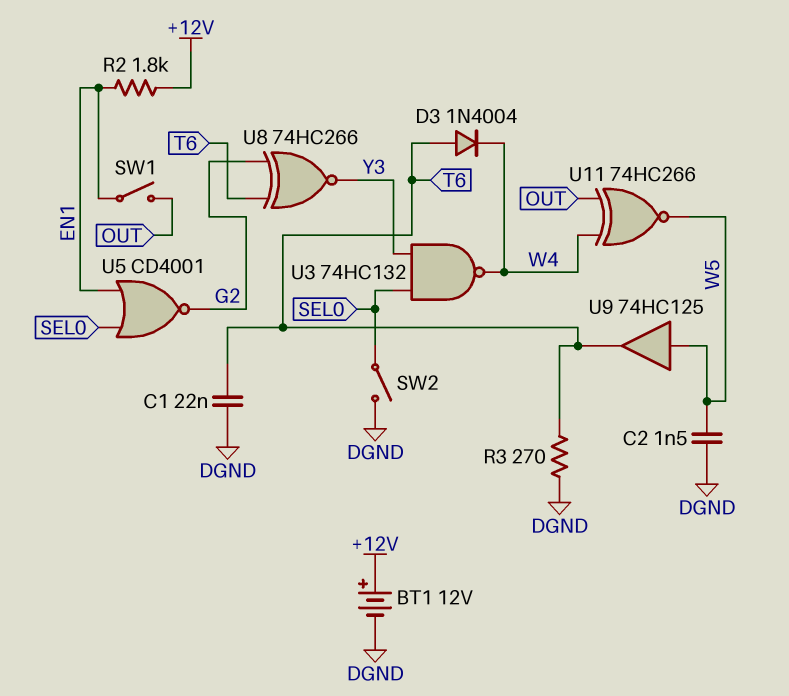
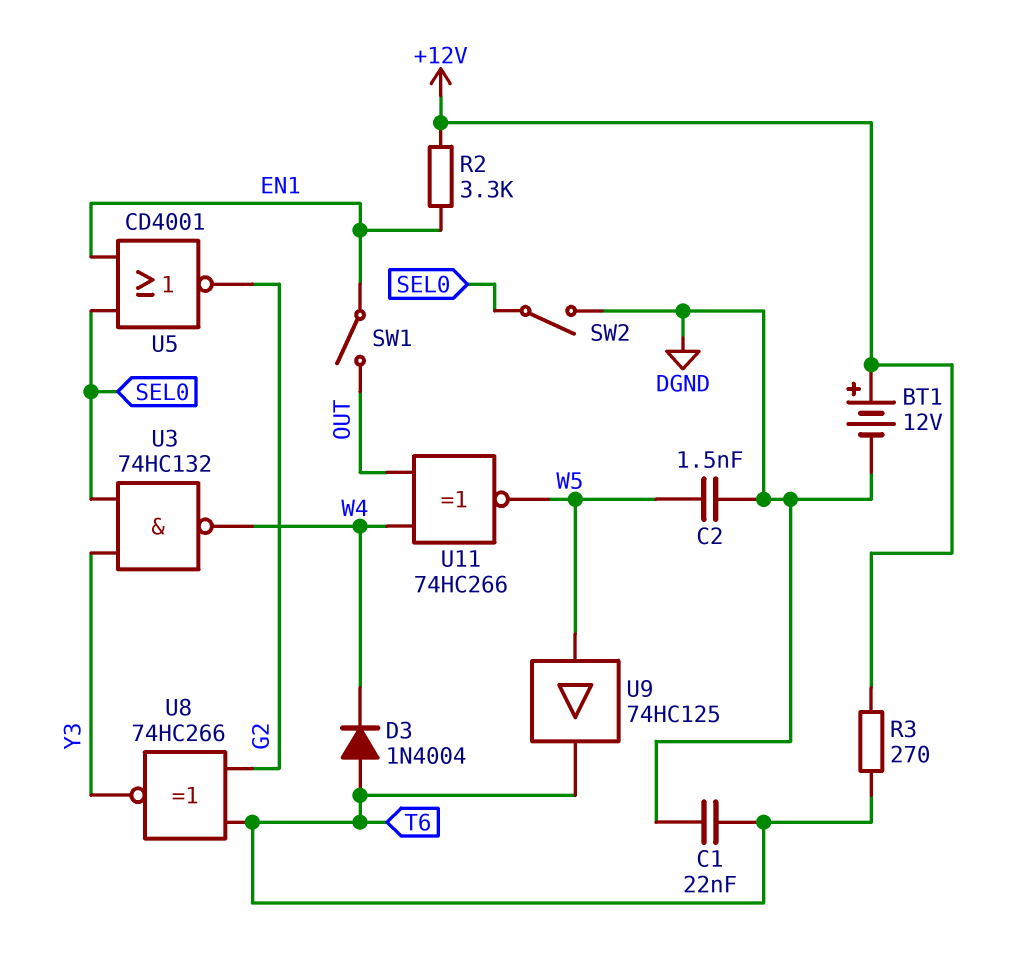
R2: 1.8k (+12V, EN1) -> 3.3k (+12V, EN1)
R3: 270 (DGND, T6) -> 270 (+12V, T6)

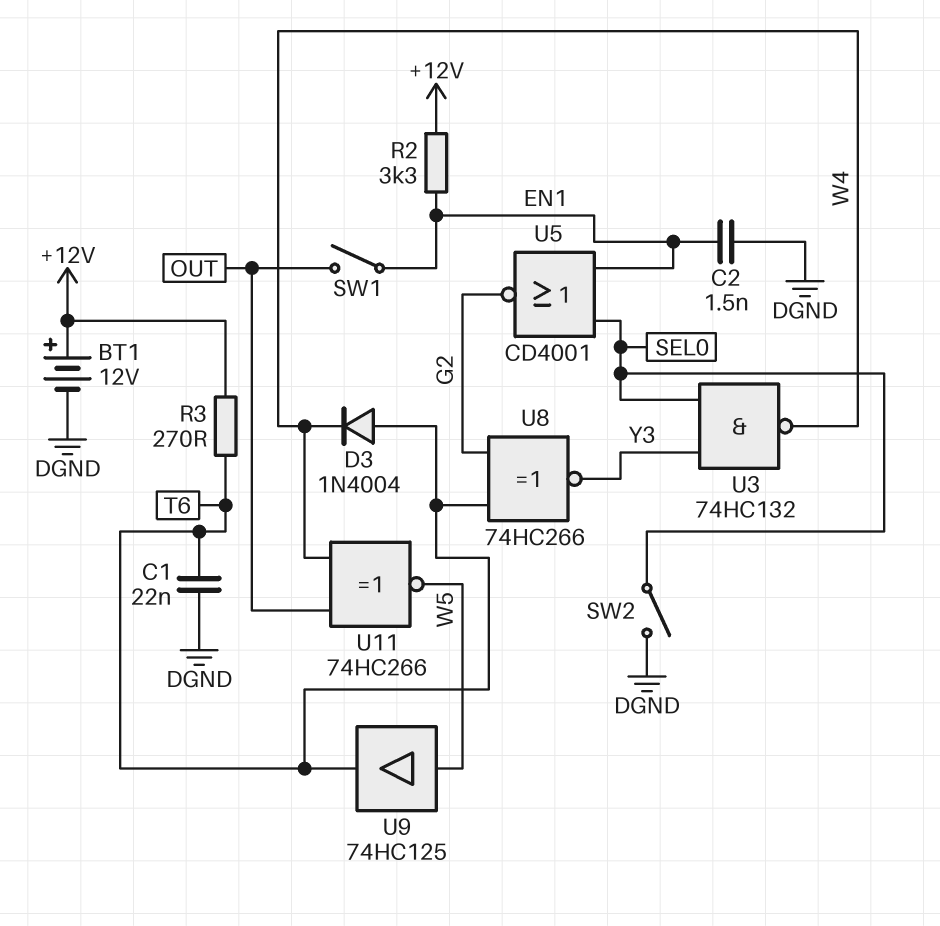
C2: 1.5nF (DGND, W5) -> 1.5nF (DGND, EN1)

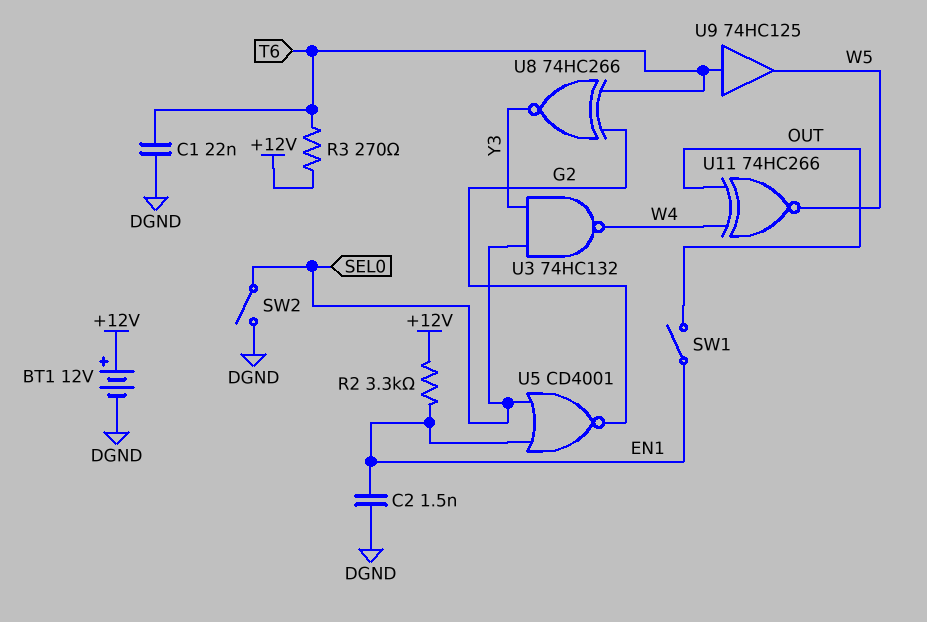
D3: diode 1N4004 (A T6, K W4) -> none
U9: buffer 74HC125 (in W5, out T6) -> buffer 74HC125 (in T6, out W5)

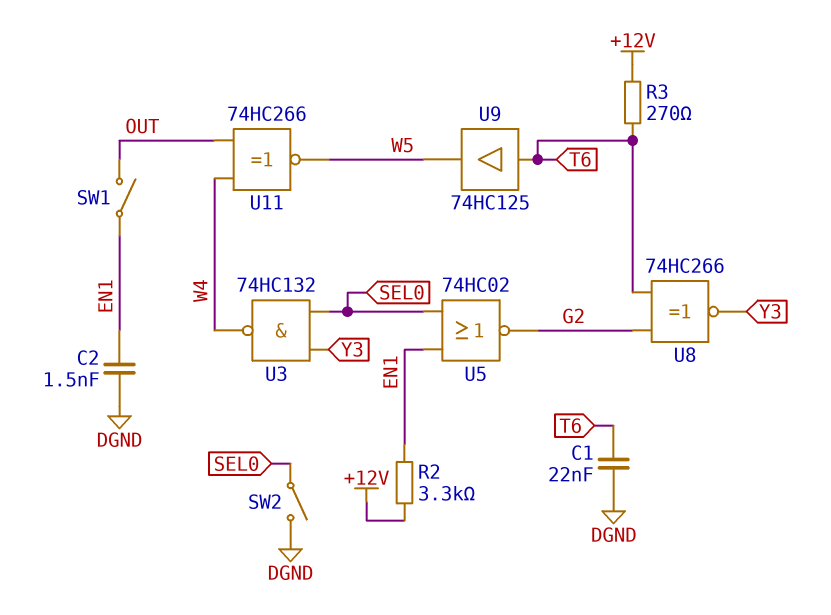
BT1: 12V (plus +12V, minus DGND) -> none
U5: NOR CD4001 (in EN1, in SEL0, out G2) -> NOR 74HC02 (in EN1, in SEL0, out G2)

